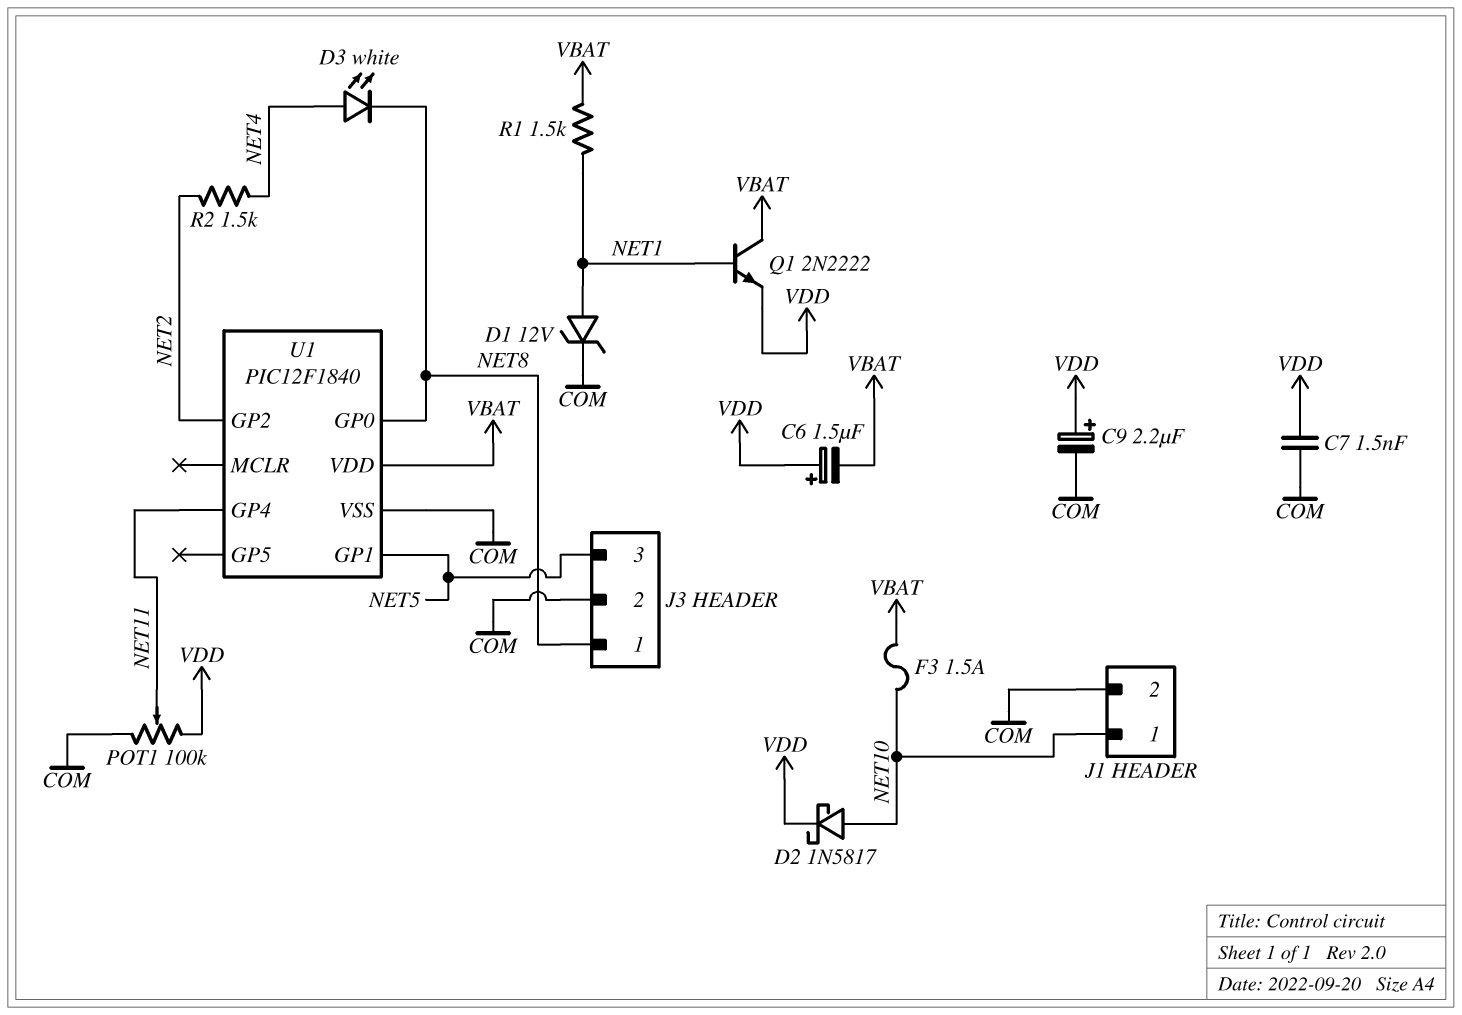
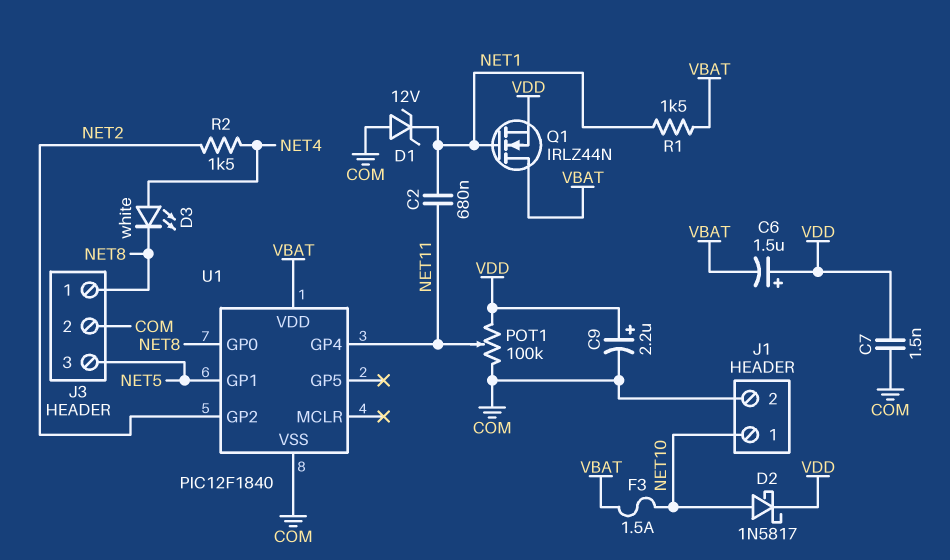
C2: none -> 680nF (NET1, NET11)
D1: zener 12V (A NET1, K COM) -> zener 12V (A COM, K NET1)
Q1: NPN 2N2222 (B NET1, C VBAT, E VDD) -> NMOS IRLZ44N (G NET1, D VBAT, S VDD)

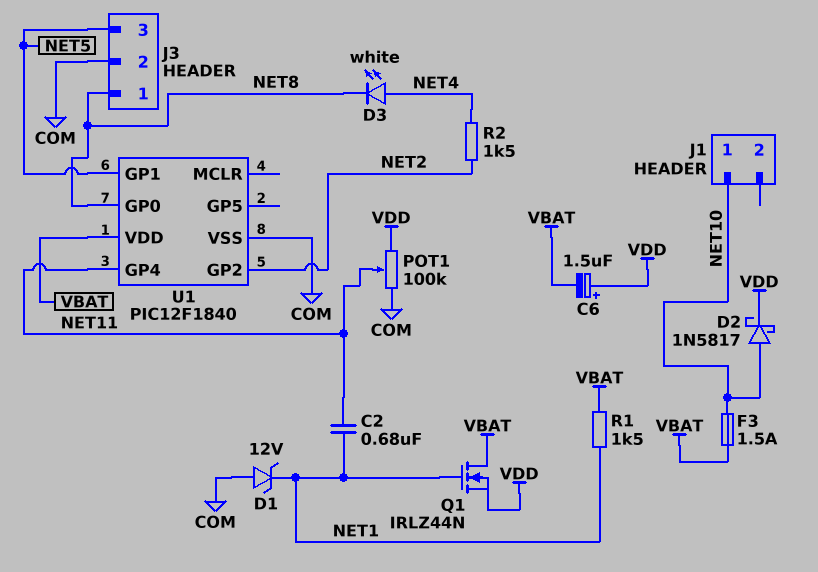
C7: 1.5nF (COM, VDD) -> none
C9: 2.2uF (plus VDD, minus COM) -> none
J1 pin 2: COM -> none

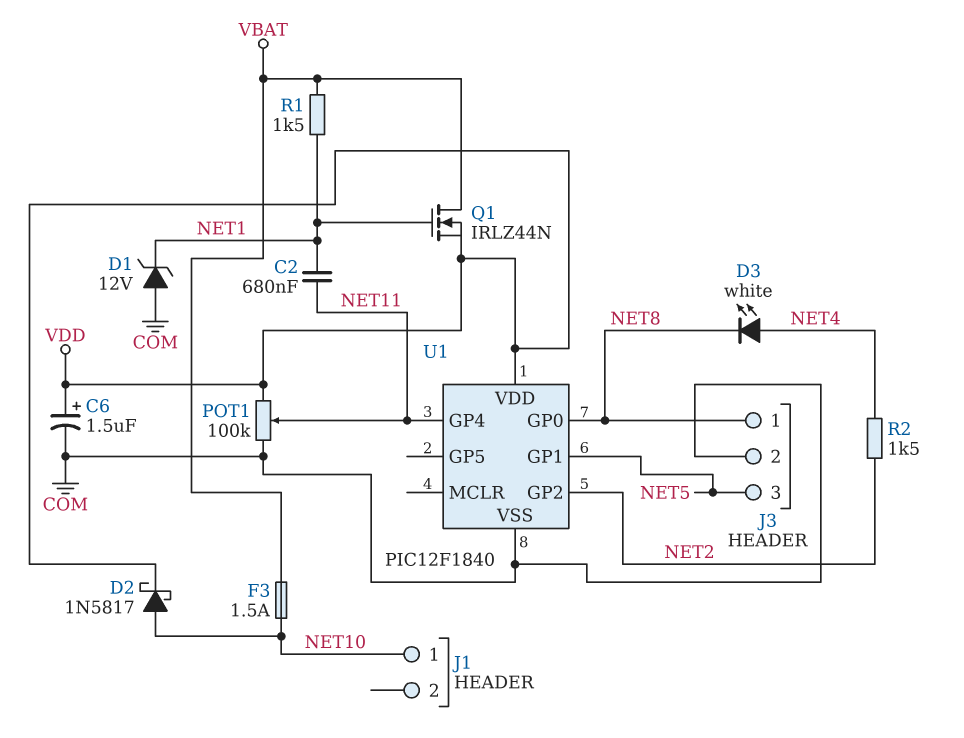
C6: 1.5uF (plus VDD, minus VBAT) -> 1.5uF (plus VDD, minus COM)
U1 pin VDD: VBAT -> VDD

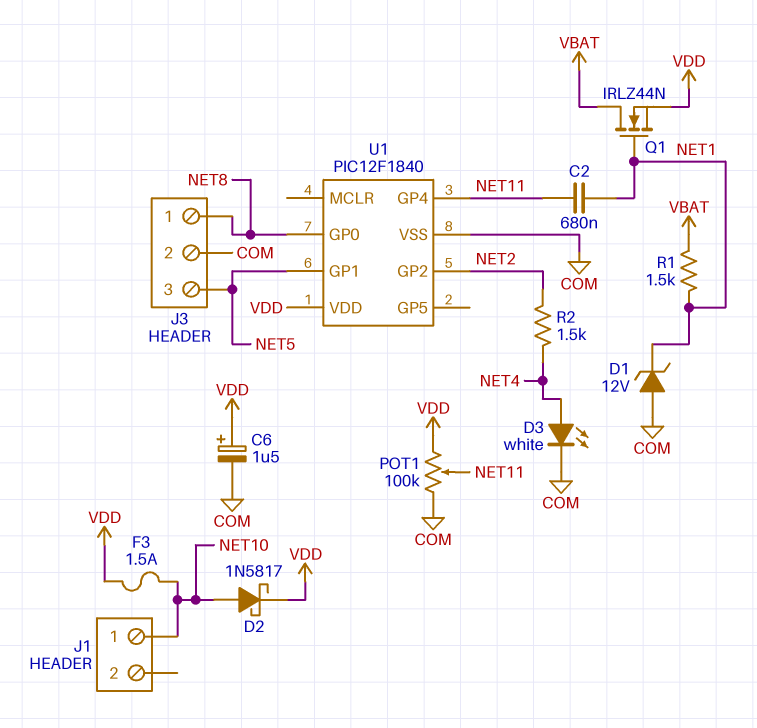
D3: LED white (A NET4, K NET8) -> LED white (A NET4, K COM)
F3: 1.5A (NET10, VBAT) -> 1.5A (NET10, VDD)

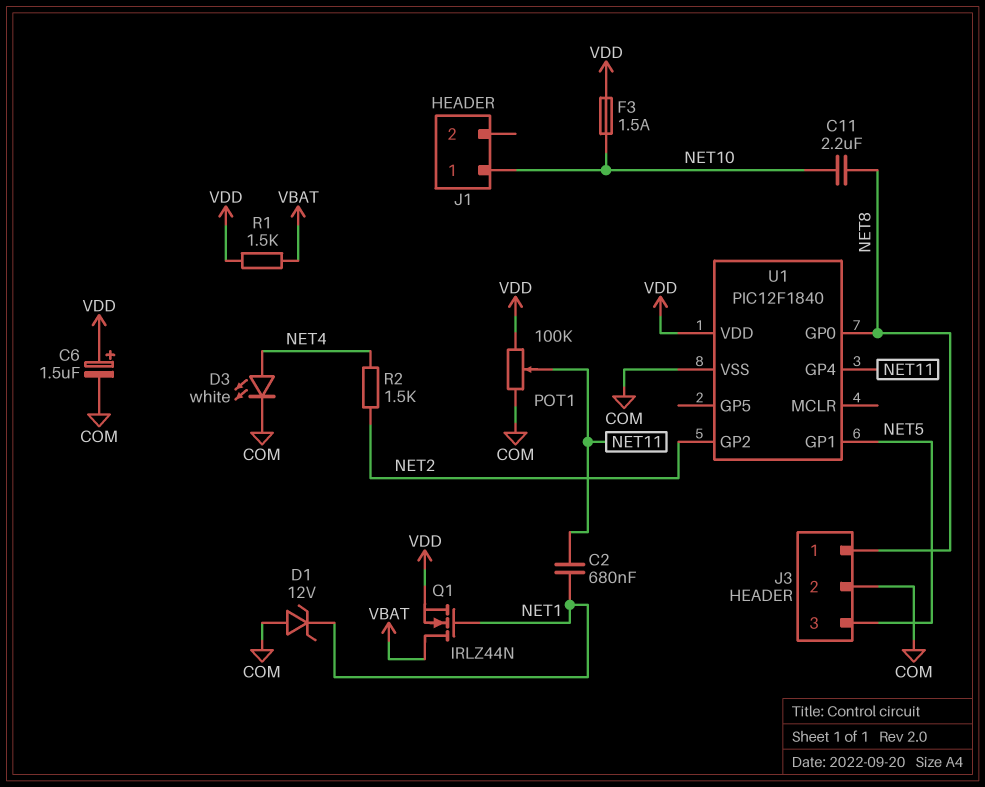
C11: none -> 2.2uF (NET8, NET10)
D2: schottky 1N5817 (A NET10, K VDD) -> none
R1: 1.5k (NET1, VBAT) -> 1.5k (VBAT, VDD)

